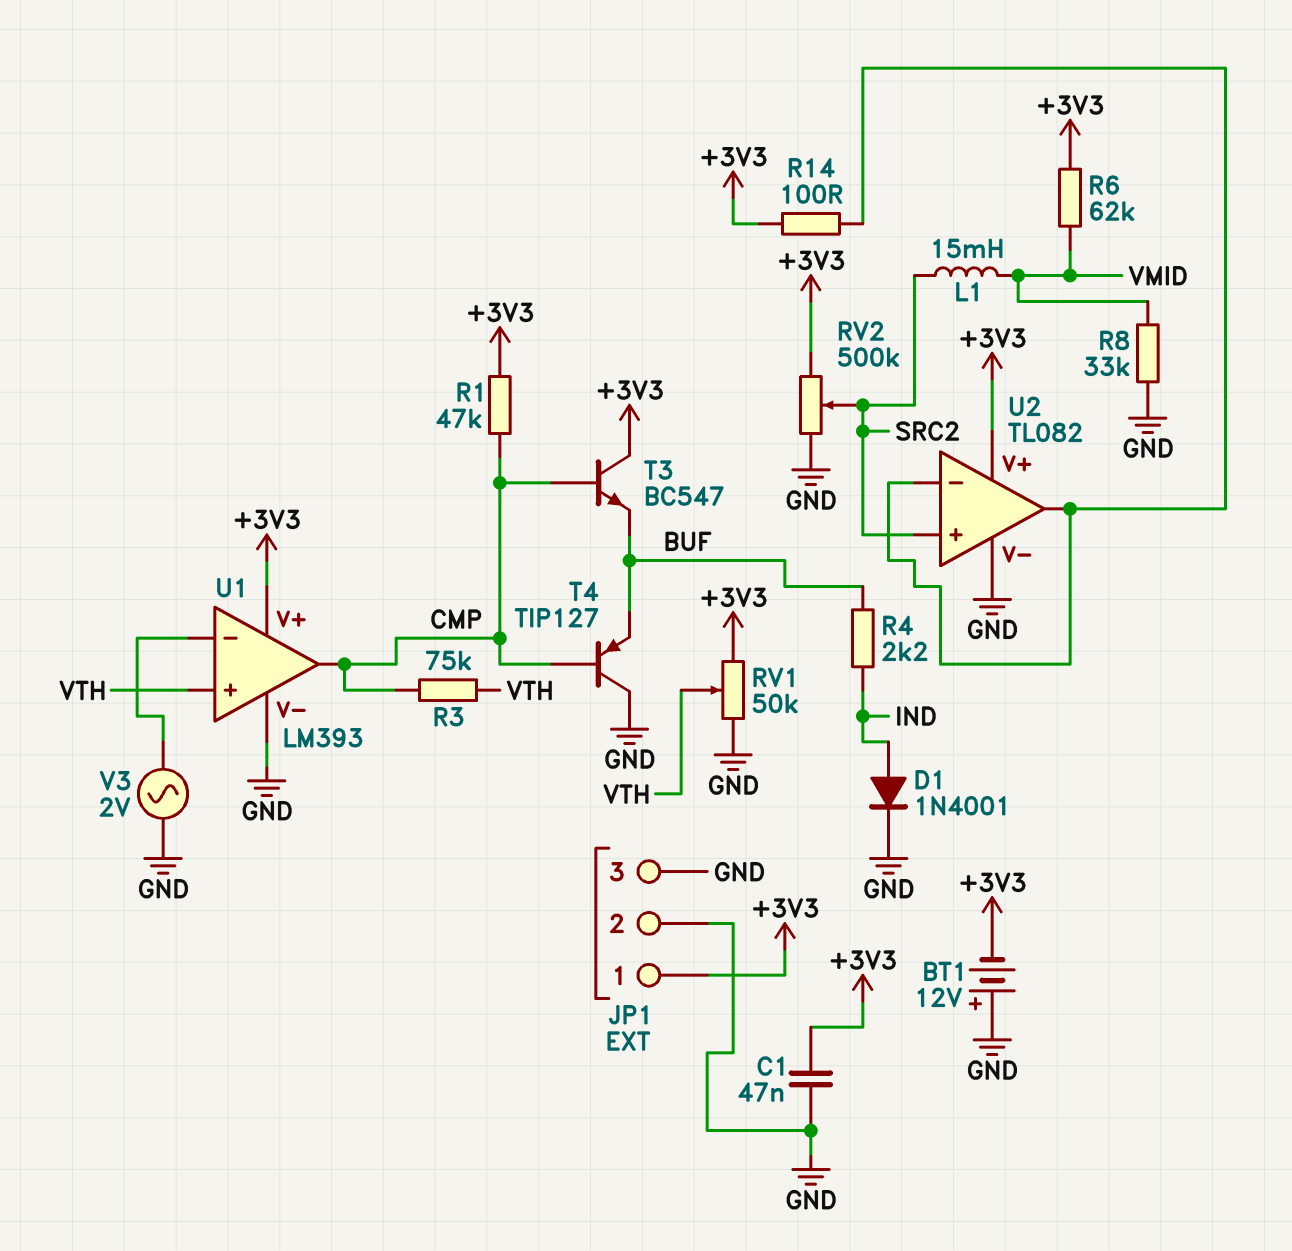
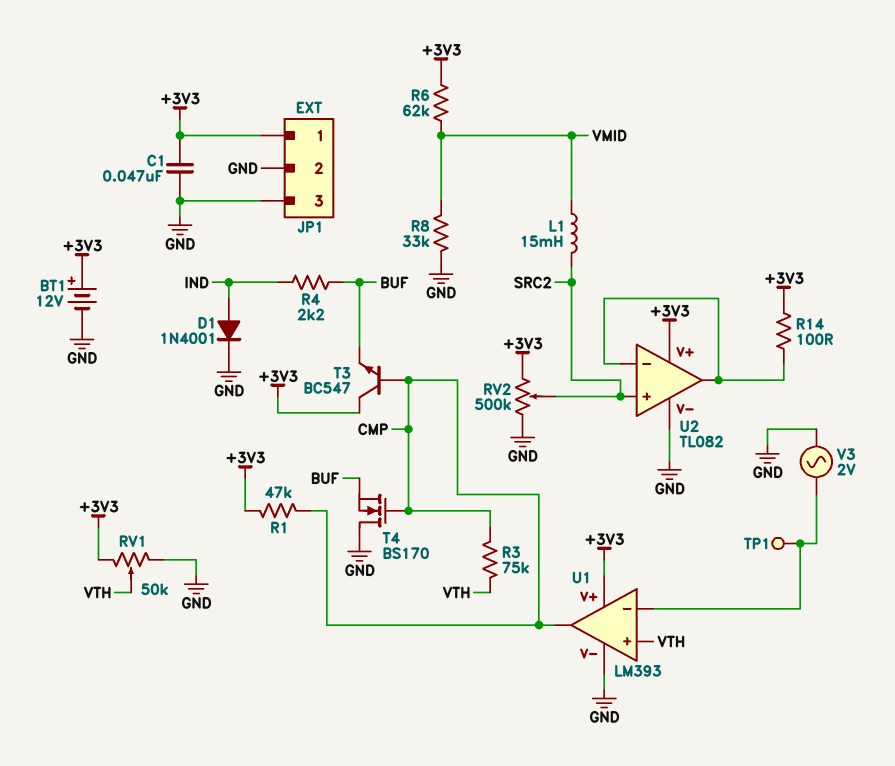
BT1: 12V (plus GND, minus +3V3) -> 12V (plus +3V3, minus GND)
T4: PNP TIP127 (B CMP, C GND, E BUF) -> NMOS BS170 (G CMP, D GND, S BUF)
TP1: none -> test point (U1/in-)

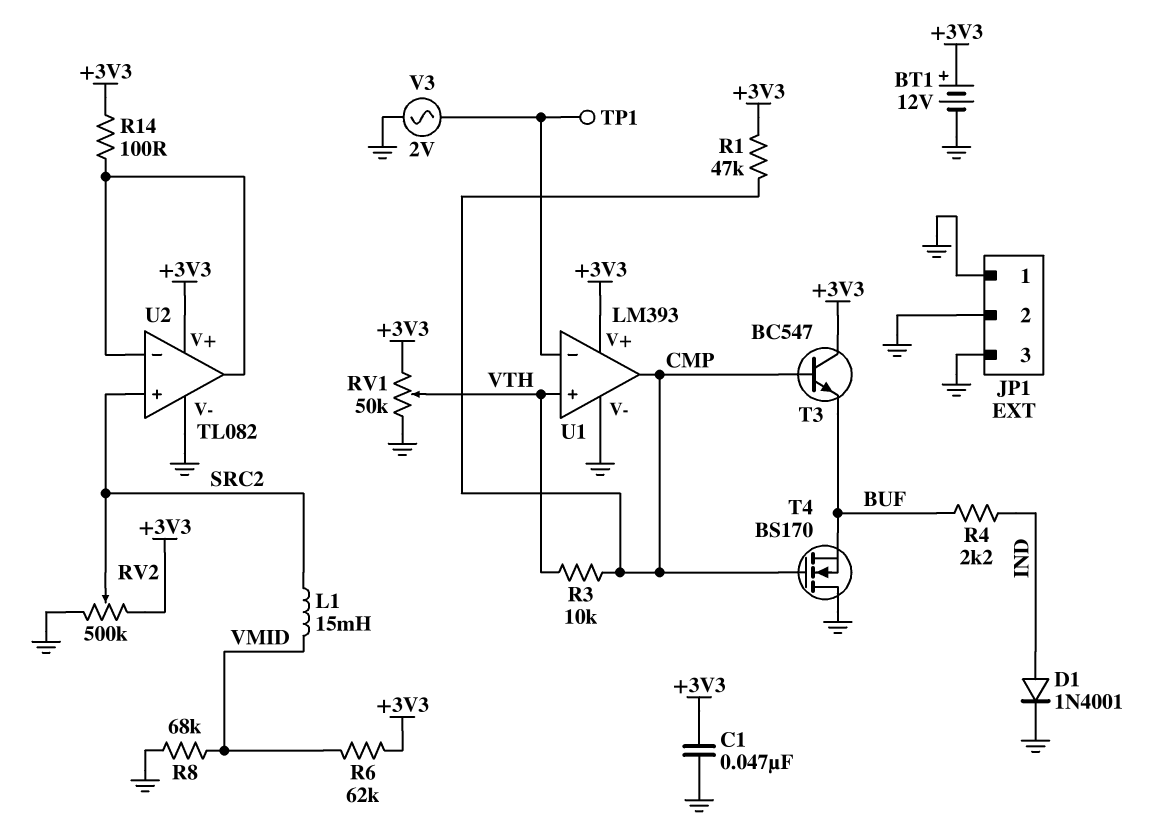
JP1 pin 1: +3V3 -> GND
R3: 75k (CMP, VTH) -> 10k (CMP, VTH)
R8: 33k (GND, VMID) -> 68k (GND, VMID)

